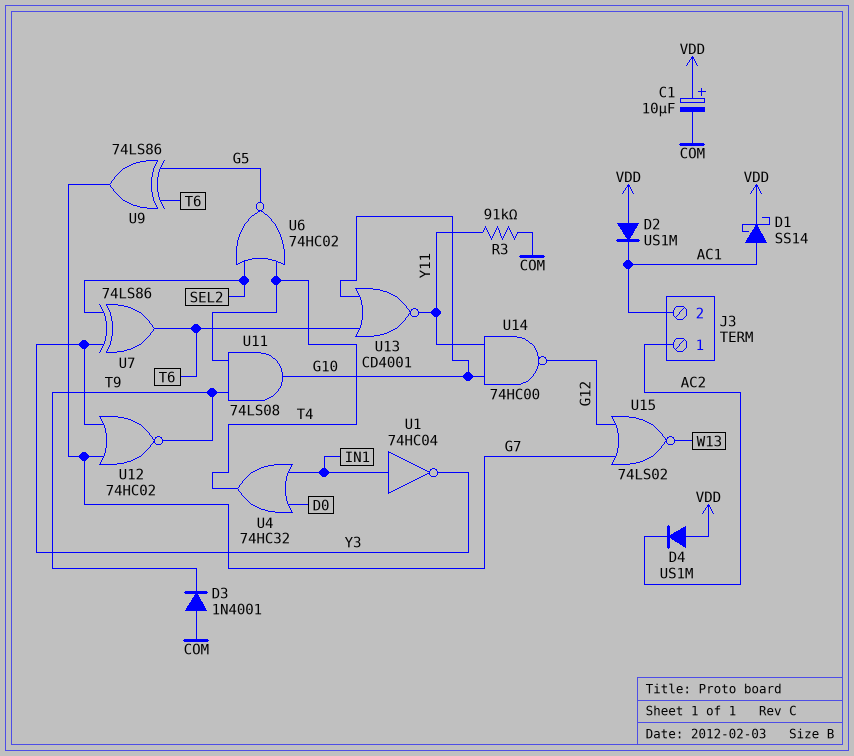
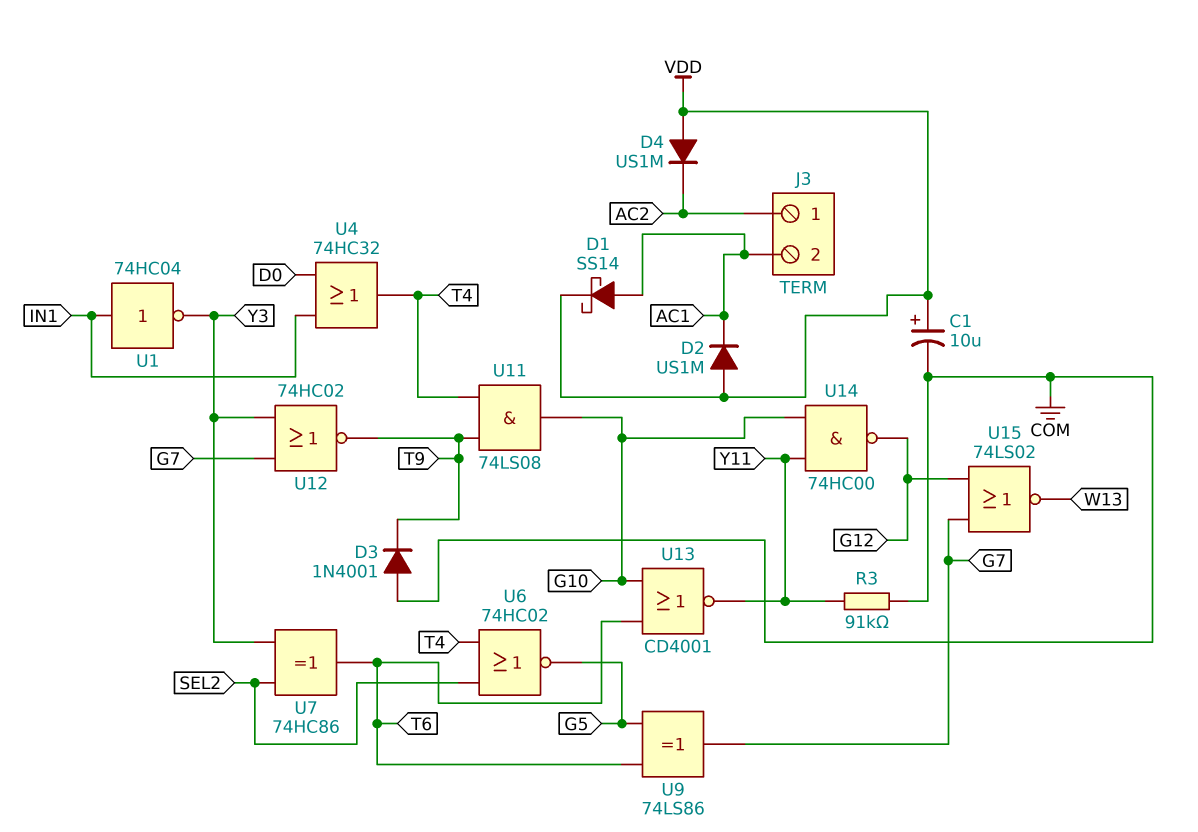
U7: XOR 74LS86 (in SEL2, in Y3, out T6) -> XOR 74HC86 (in SEL2, in Y3, out T6)

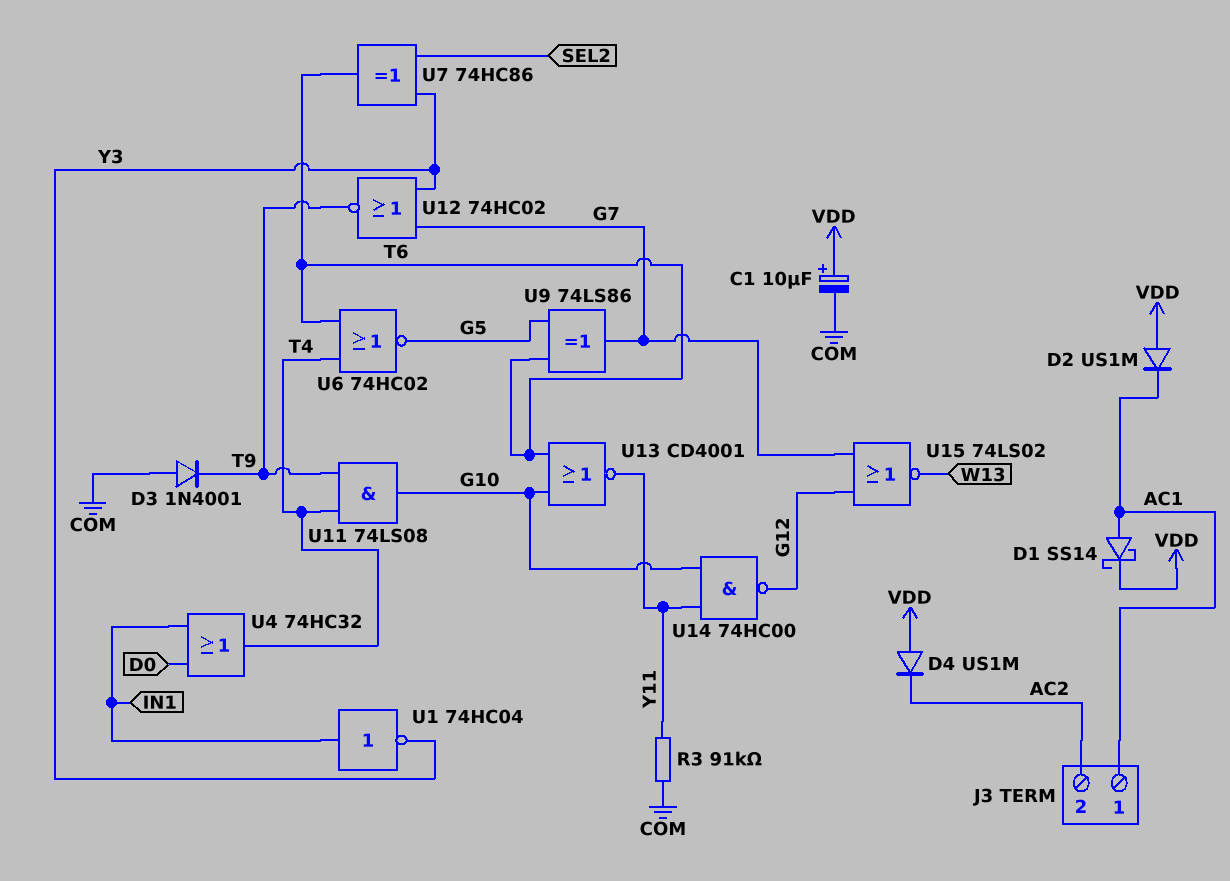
J3 pin 1: AC2 -> AC1
J3 pin 2: AC1 -> AC2
U6: NOR 74HC02 (in SEL2, in T4, out G5) -> NOR 74HC02 (in T4, in T6, out G5)

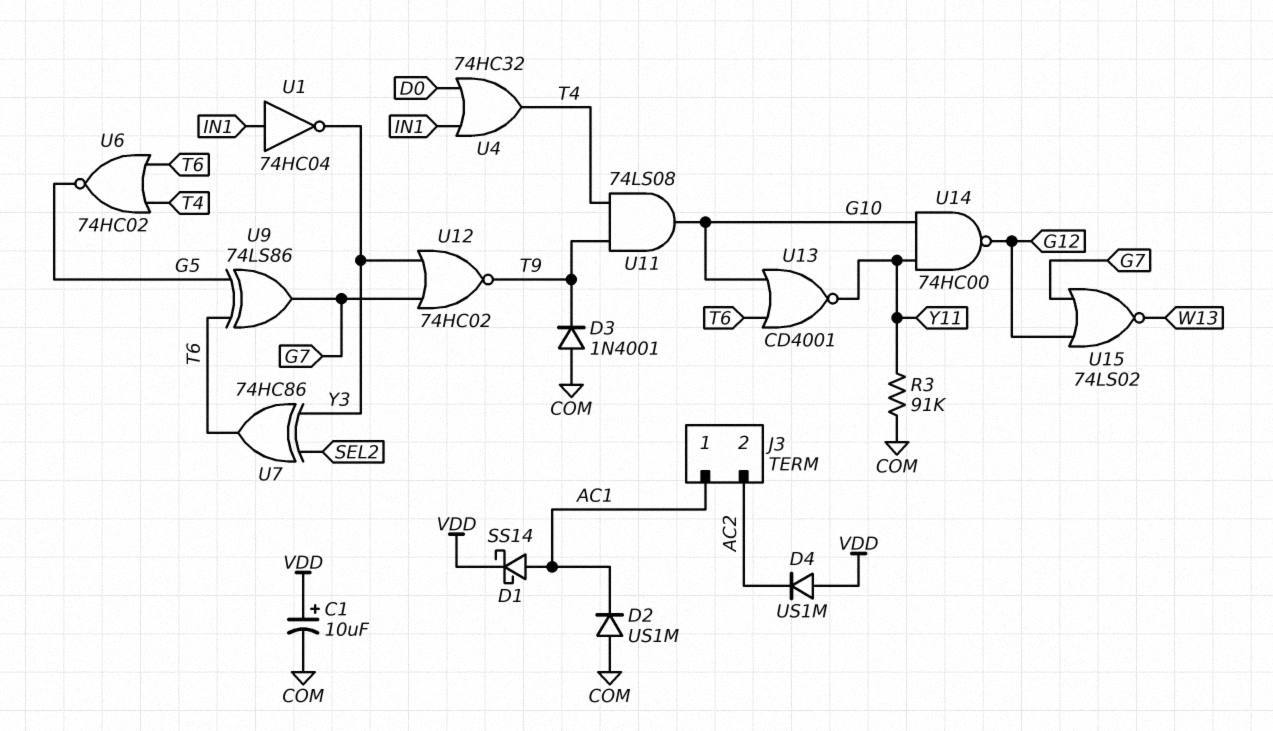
D2: diode US1M (A VDD, K AC1) -> diode US1M (A COM, K AC1)

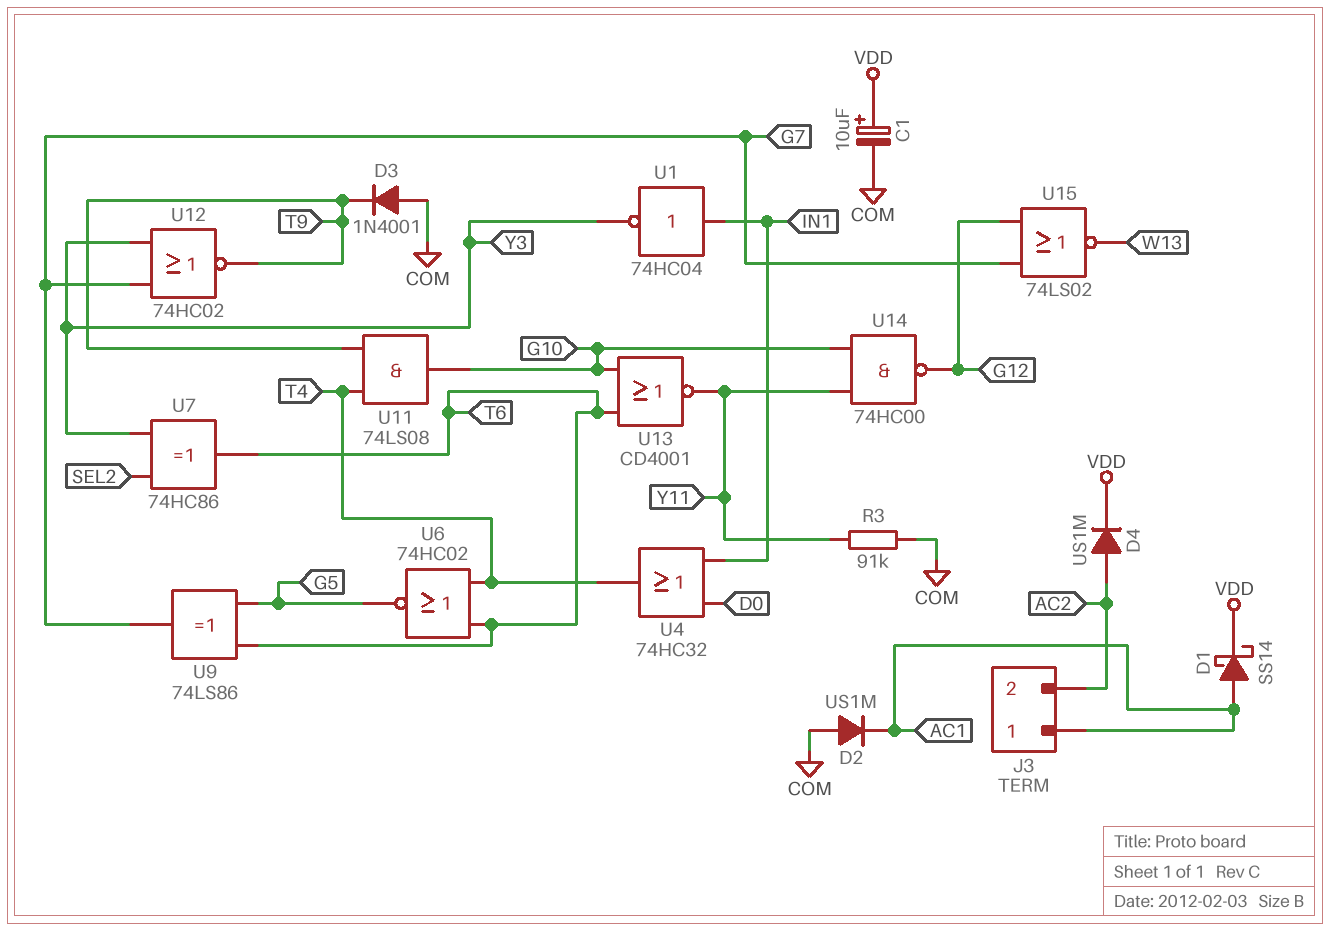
D4: diode US1M (A VDD, K AC2) -> diode US1M (A AC2, K VDD)

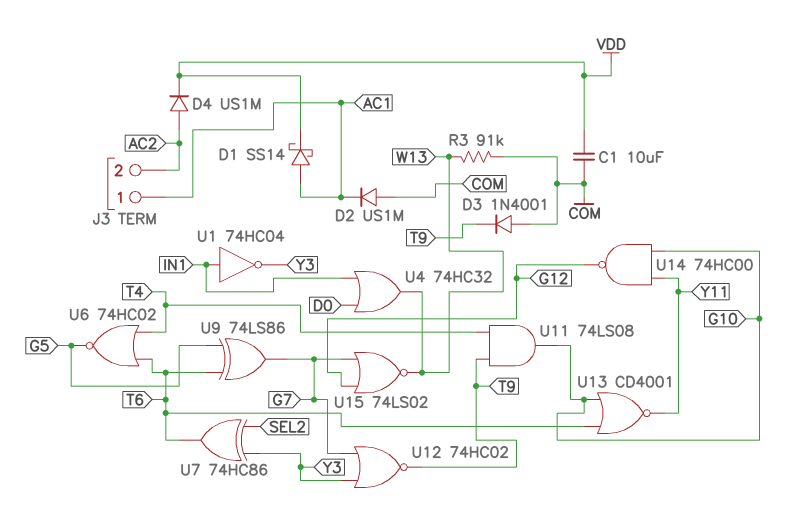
C1: 10uF (plus VDD, minus COM) -> 10uF (COM, VDD)
R3: 91k (COM, Y11) -> 91k (COM, W13)
U4: OR 74HC32 (in D0, in IN1, out T4) -> OR 74HC32 (in D0, in IN1, out W13)

